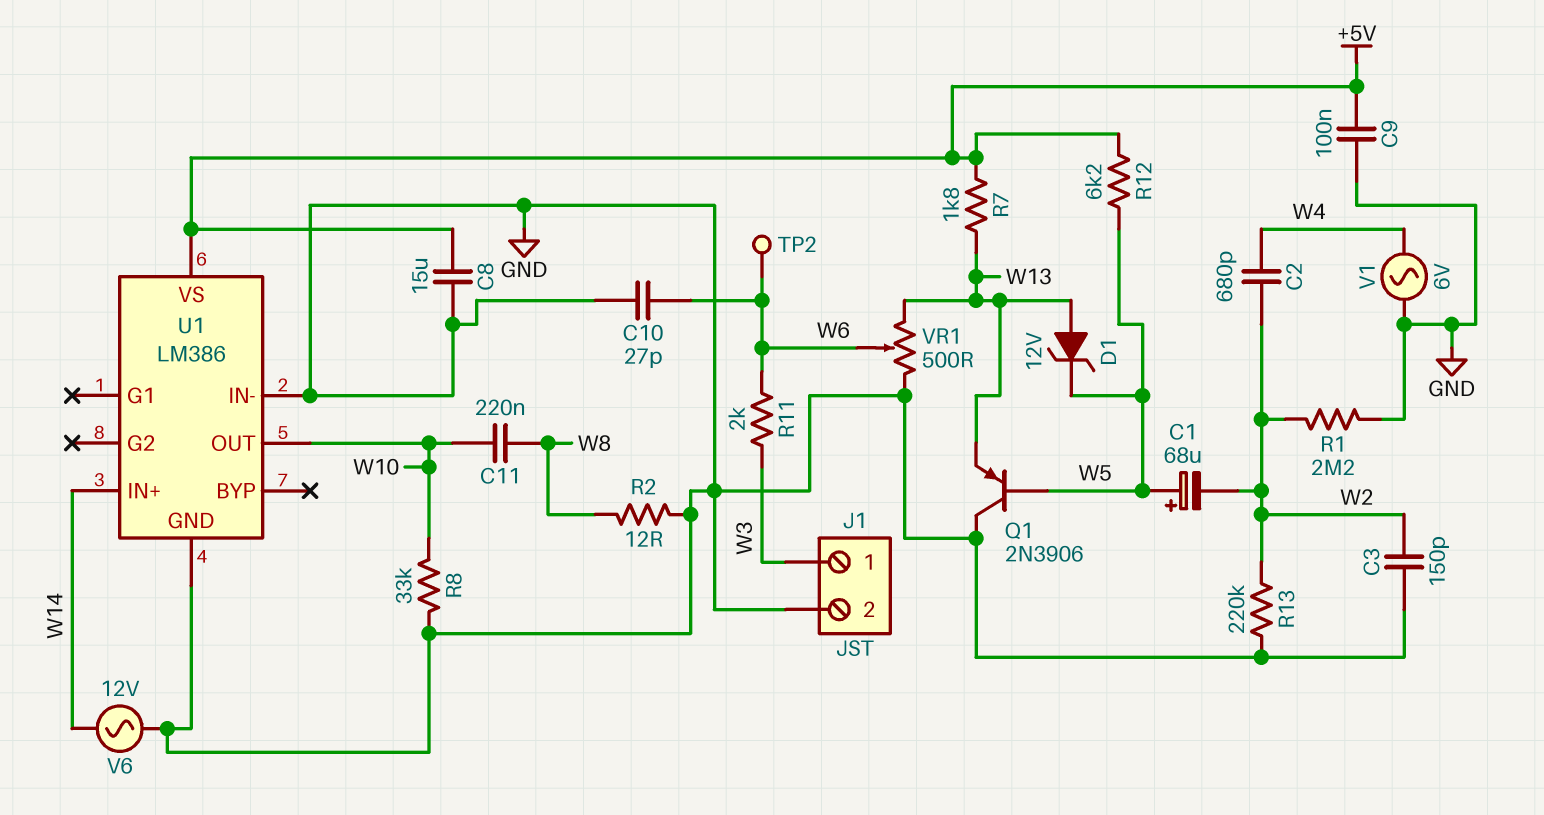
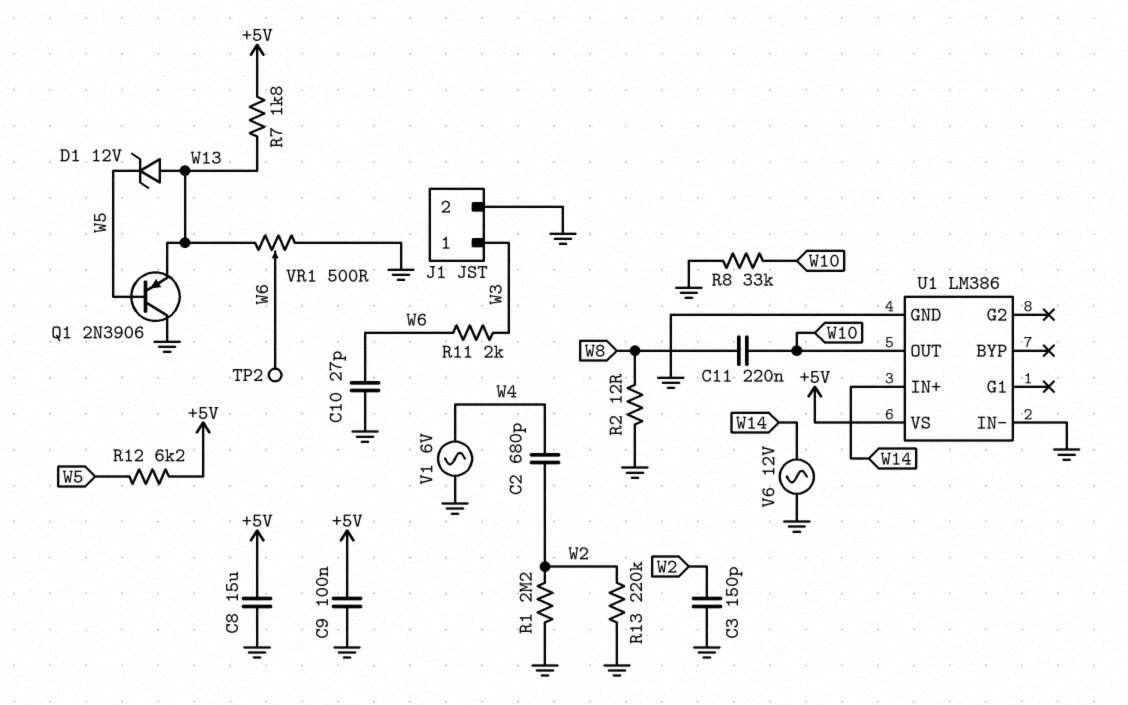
C1: 68uF (plus W5, minus W2) -> none

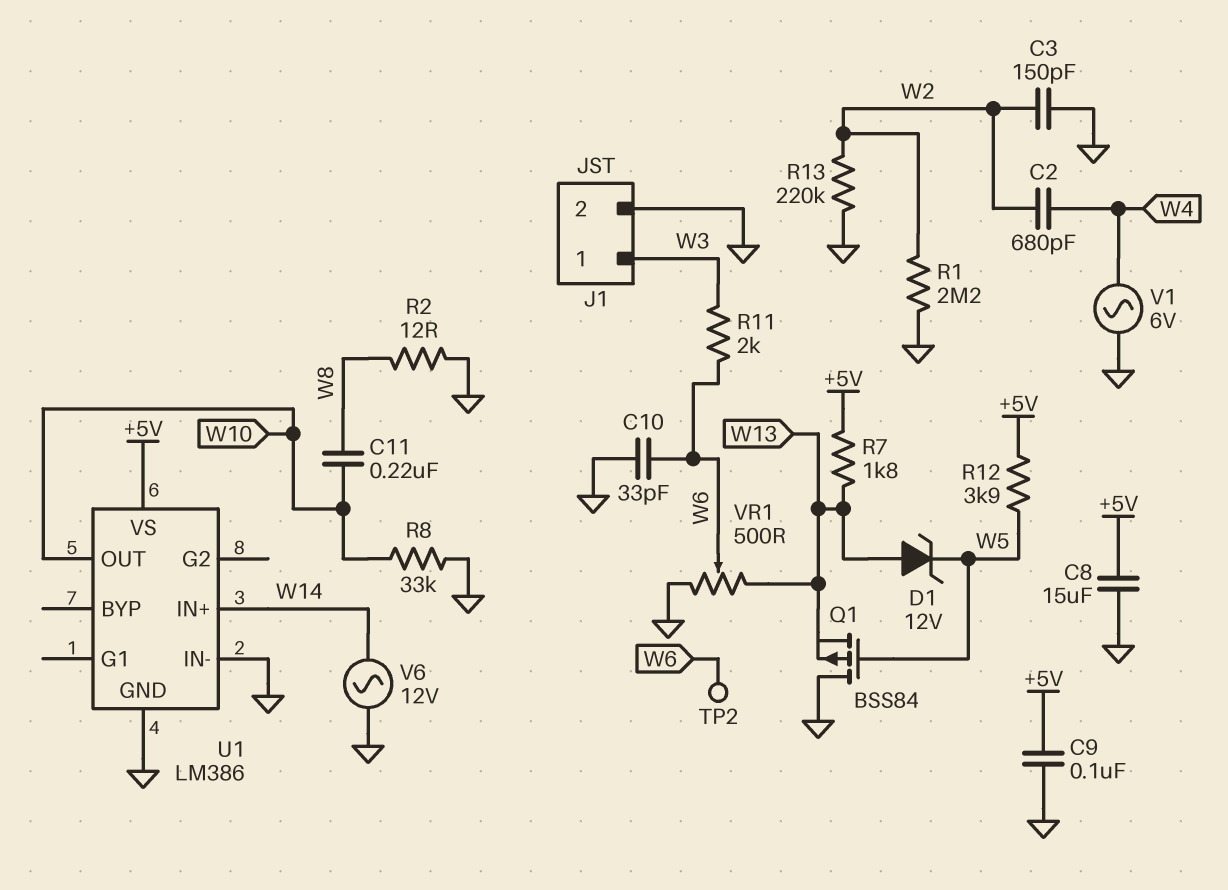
C10: 27pF (GND, W6) -> 33pF (GND, W6)
Q1: PNP 2N3906 (B W5, C GND, E W13) -> PMOS BSS84 (G W5, D GND, S W13)
R12: 6.2k (+5V, W5) -> 3.9k (+5V, W5)

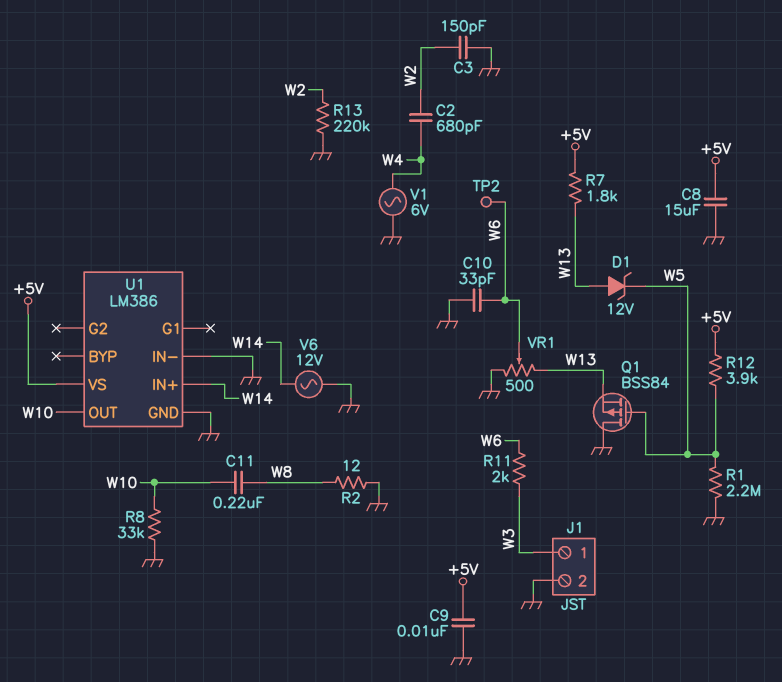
C9: 100nF (+5V, GND) -> 10nF (+5V, GND)
R1: 2.2M (GND, W2) -> 2.2M (GND, W5)

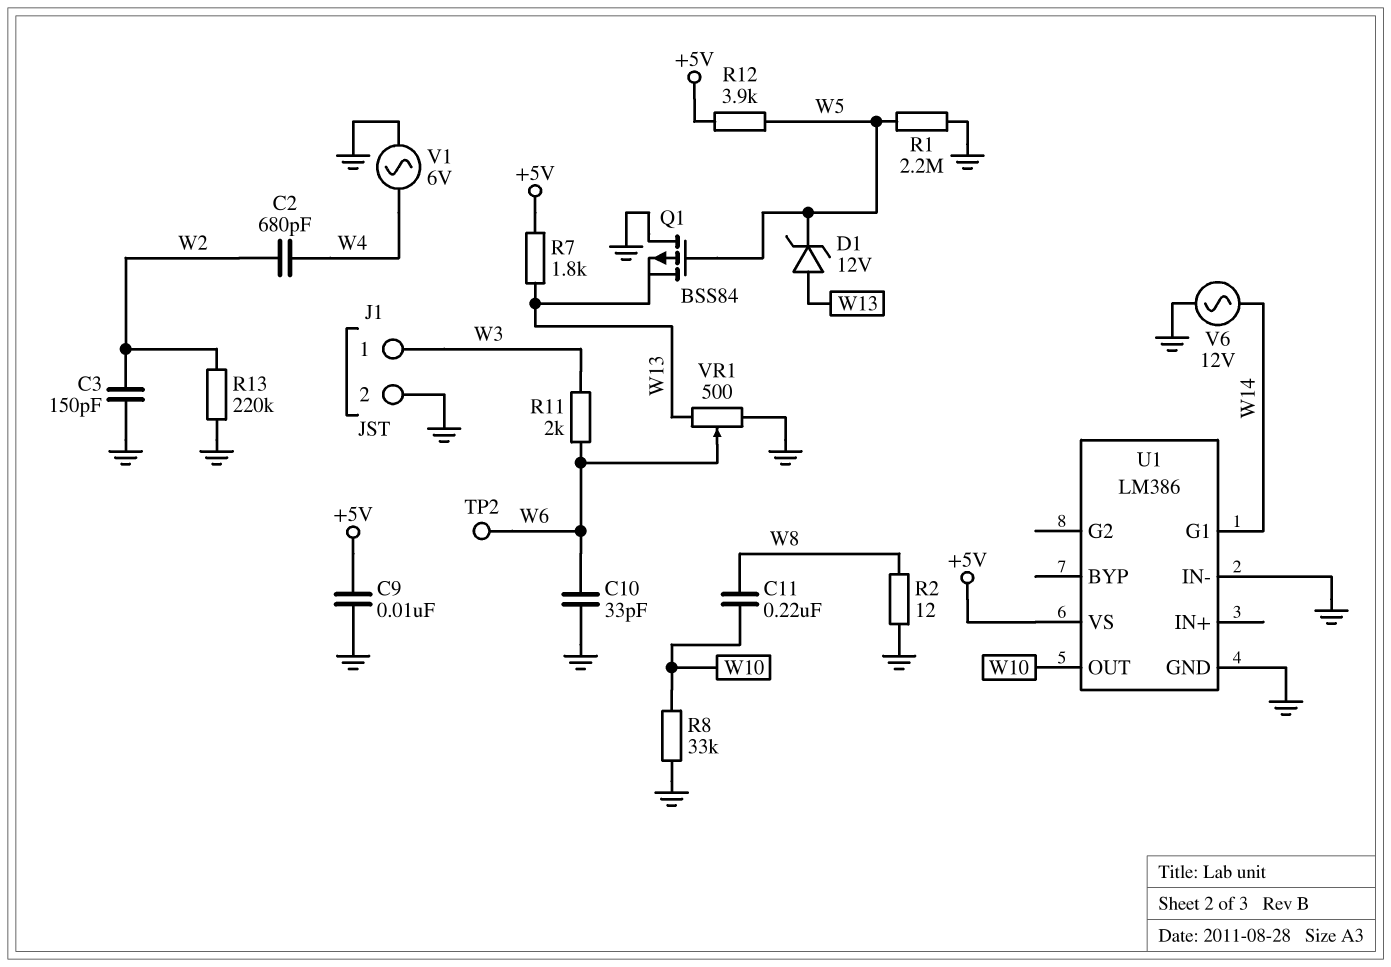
C8: 15uF (+5V, GND) -> none
U1 pin G1: none -> W14
U1 pin IN+: W14 -> none

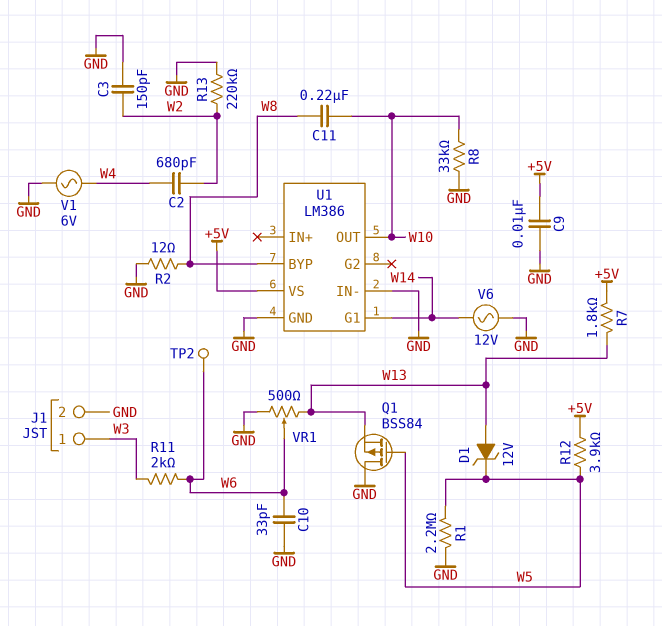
U1 pin BYP: none -> W8

